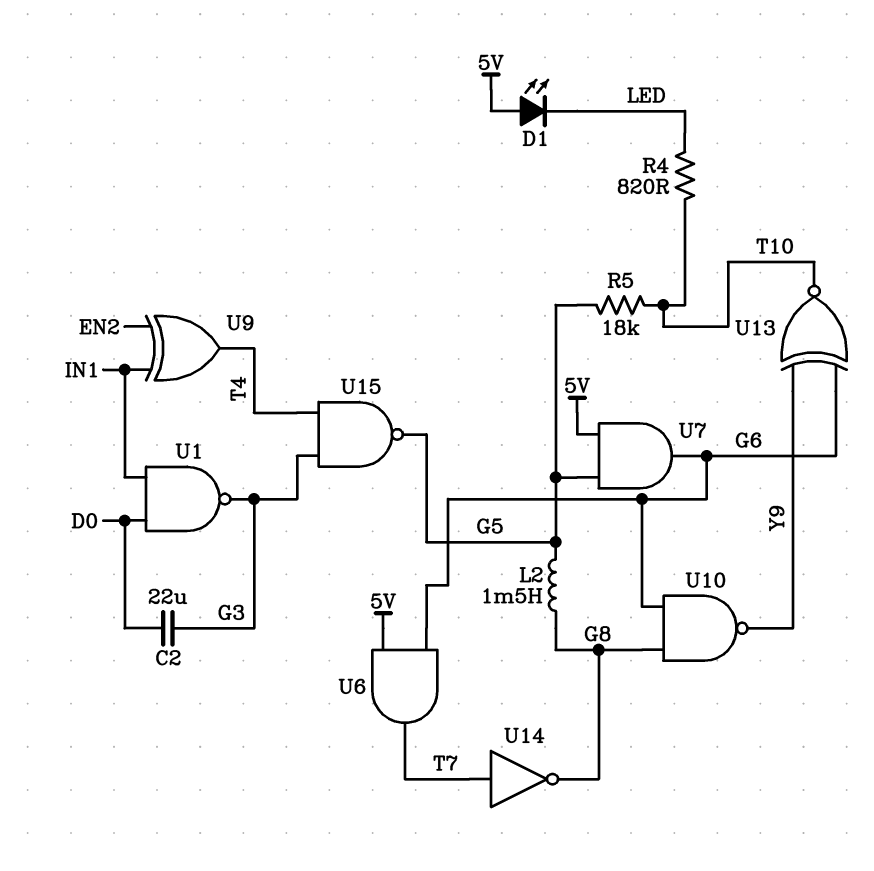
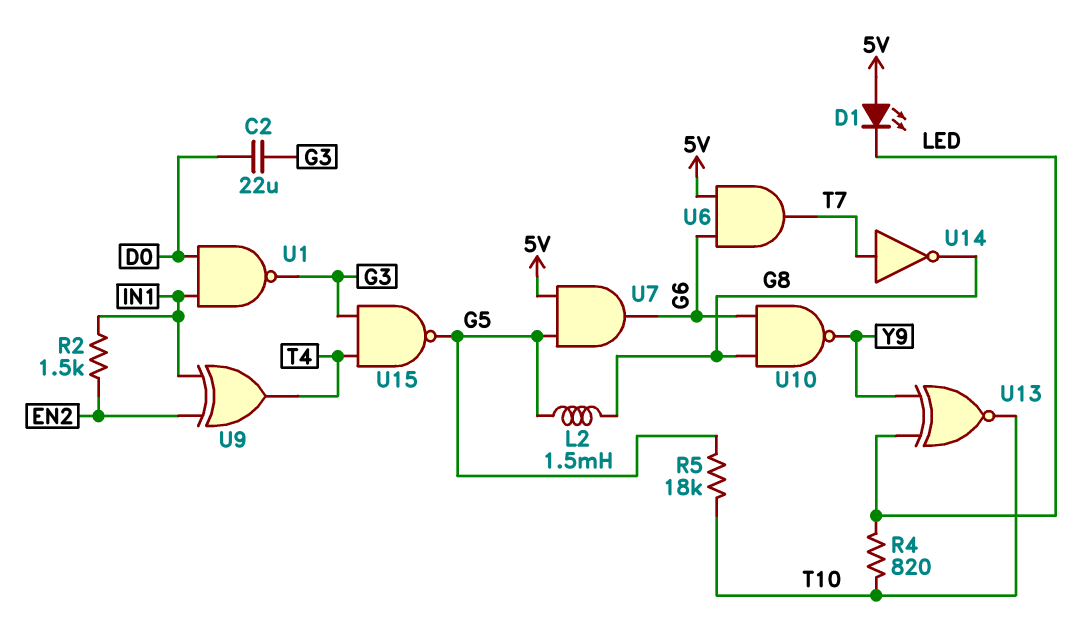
R2: none -> 1.5k (EN2, IN1)
U13: XNOR (in G6, in Y9, out T10) -> XNOR (in LED, in Y9, out T10)

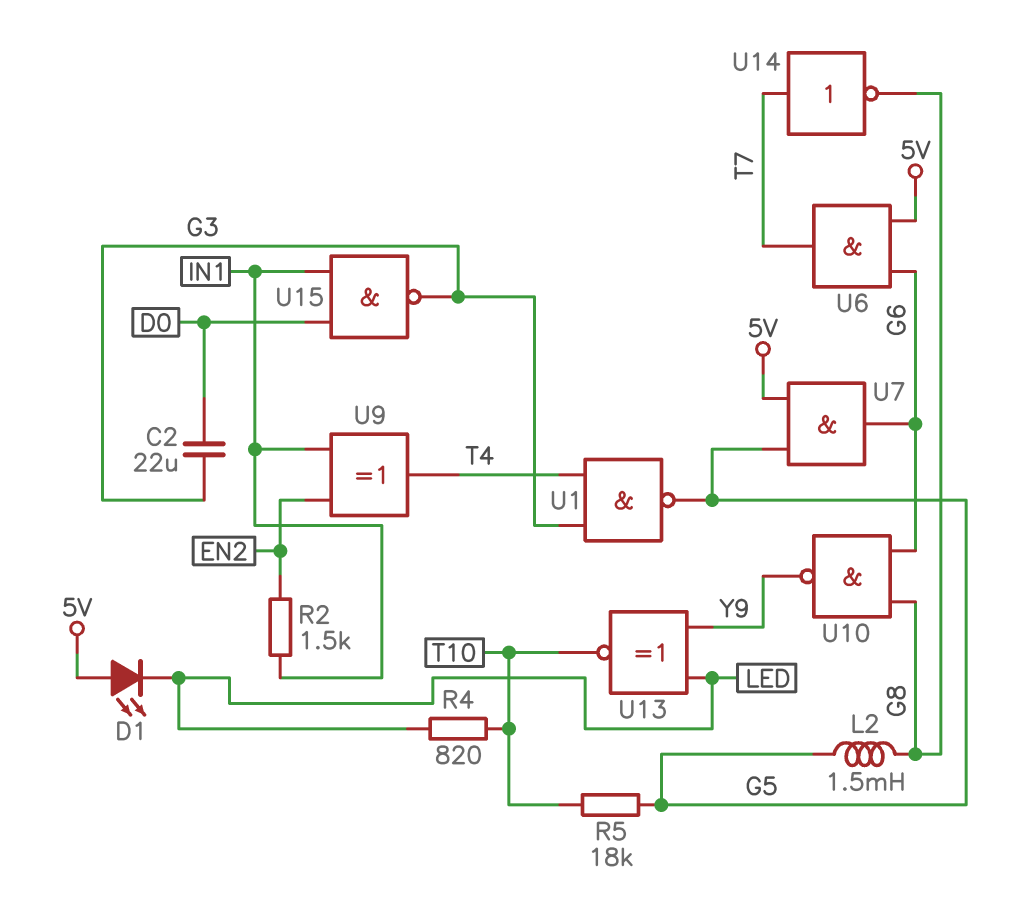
U1: NAND (in D0, in IN1, out G3) -> NAND (in G3, in T4, out G5)
U15: NAND (in G3, in T4, out G5) -> NAND (in D0, in IN1, out G3)

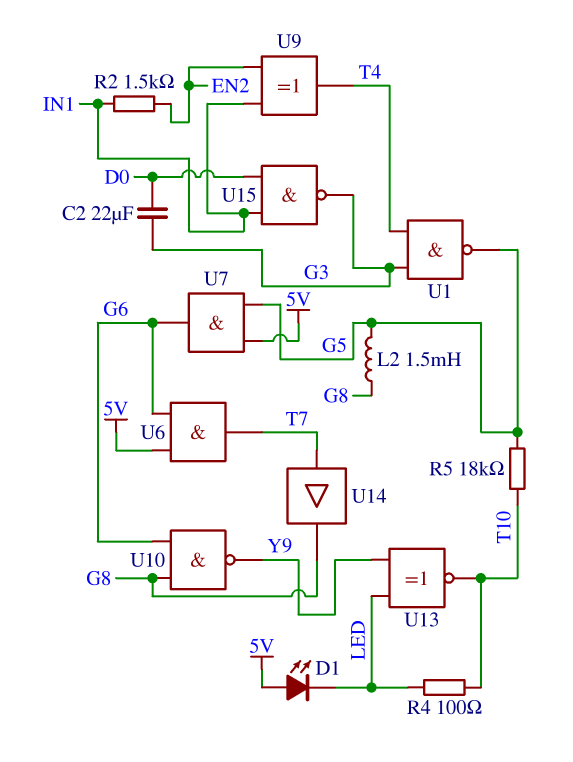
R4: 820 (LED, T10) -> 100 (LED, T10)
U14: NOT (in T7, out G8) -> buffer (in T7, out G8)

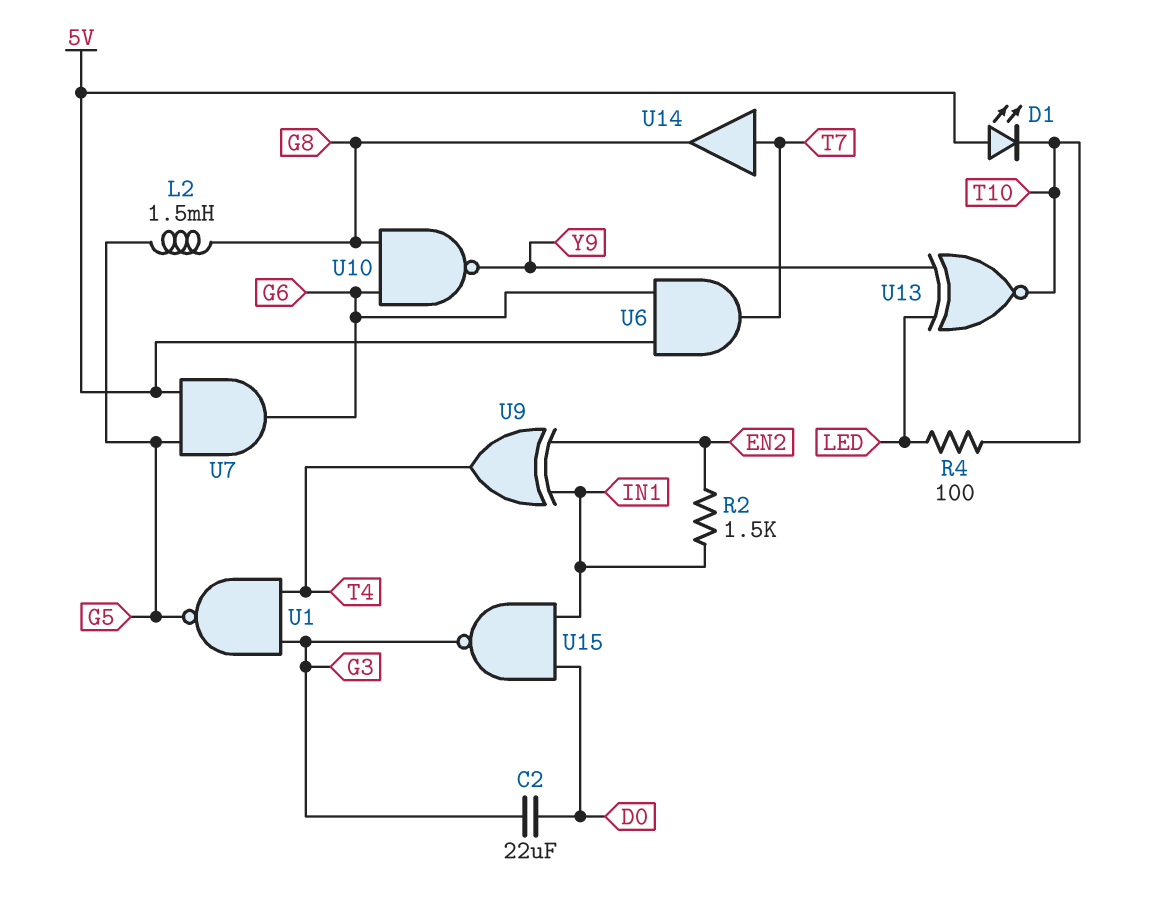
D1: LED (A 5V, K LED) -> LED (A 5V, K T10)
R5: 18k (G5, T10) -> none

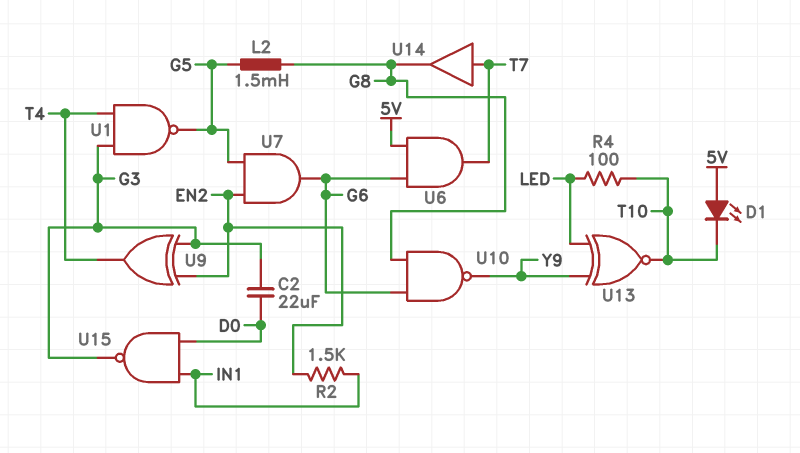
U7: AND (in 5V, in G5, out G6) -> AND (in EN2, in G5, out G6)
U9: XOR (in EN2, in IN1, out T4) -> XOR (in EN2, in G3, out T4)

